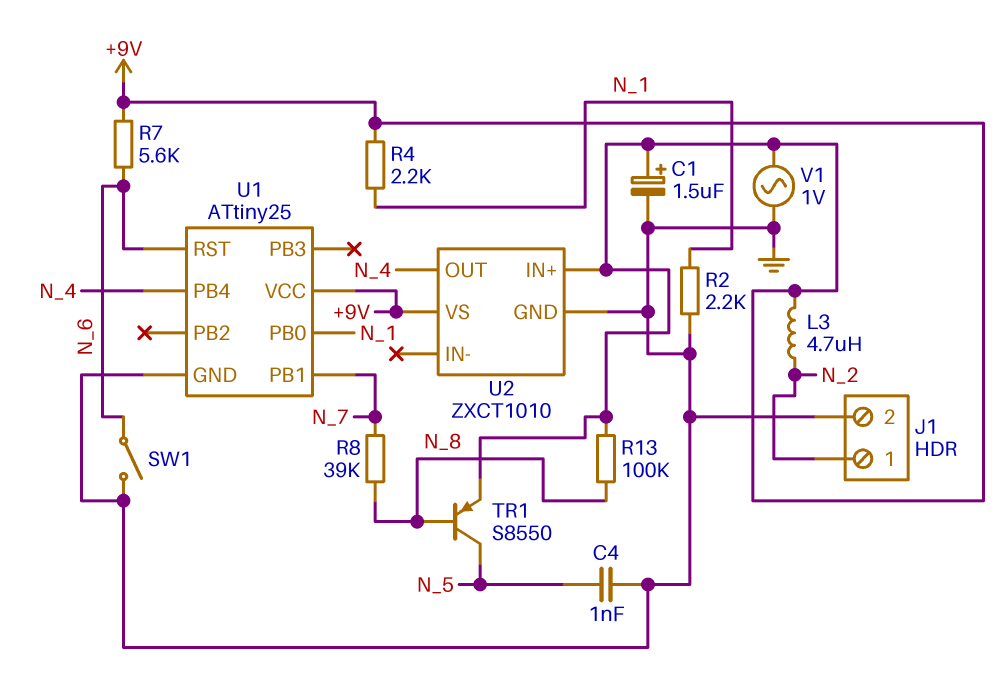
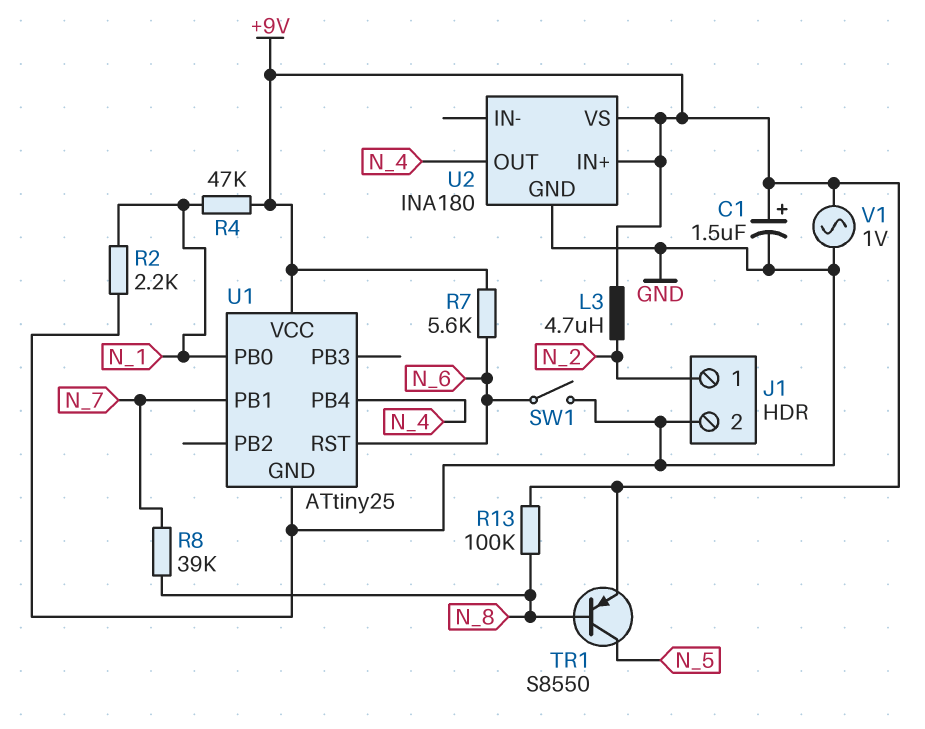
C4: 1nF (GND, N_5) -> none
R4: 2.2k (+9V, N_1) -> 47k (+9V, N_1)
U2: ZXCT1010 -> INA180

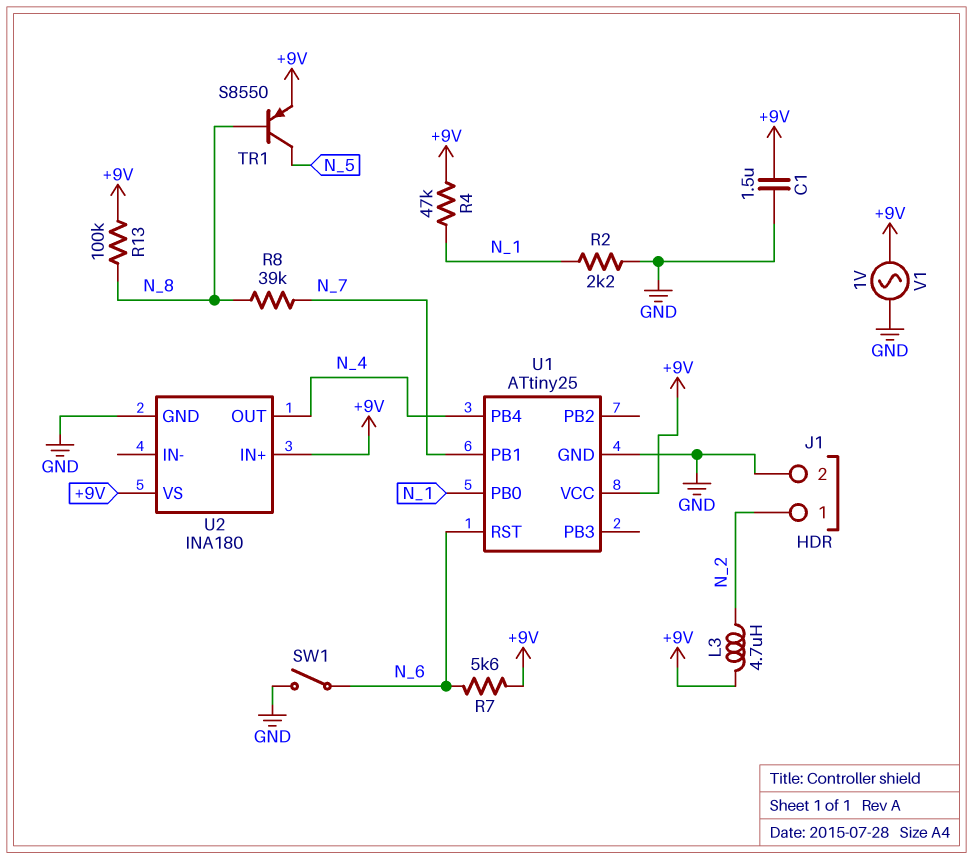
C1: 1.5uF (plus +9V, minus GND) -> 1.5uF (+9V, GND)

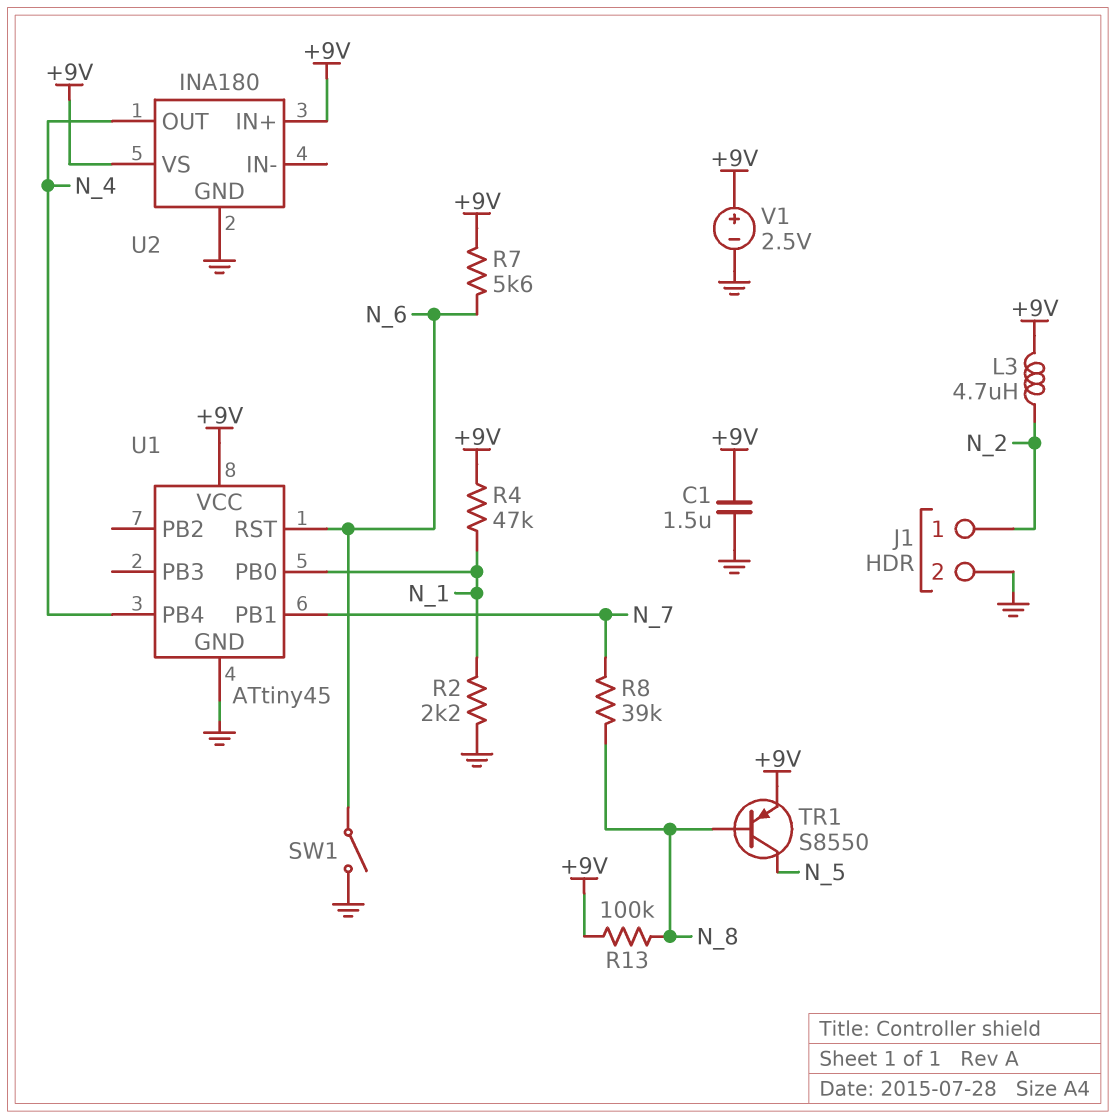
U1: ATtiny25 -> ATtiny45
V1: AC 1V (+9V, GND) -> 2.5V (plus +9V, minus GND)

